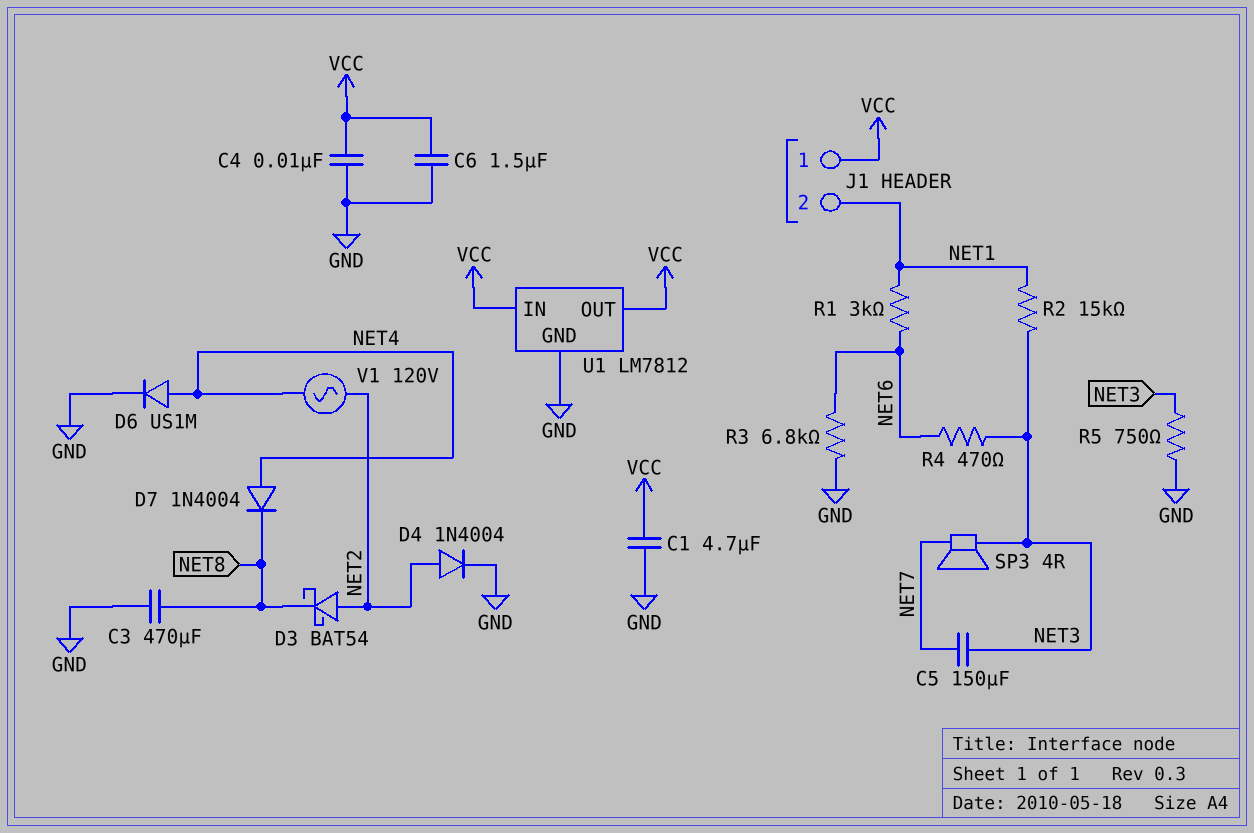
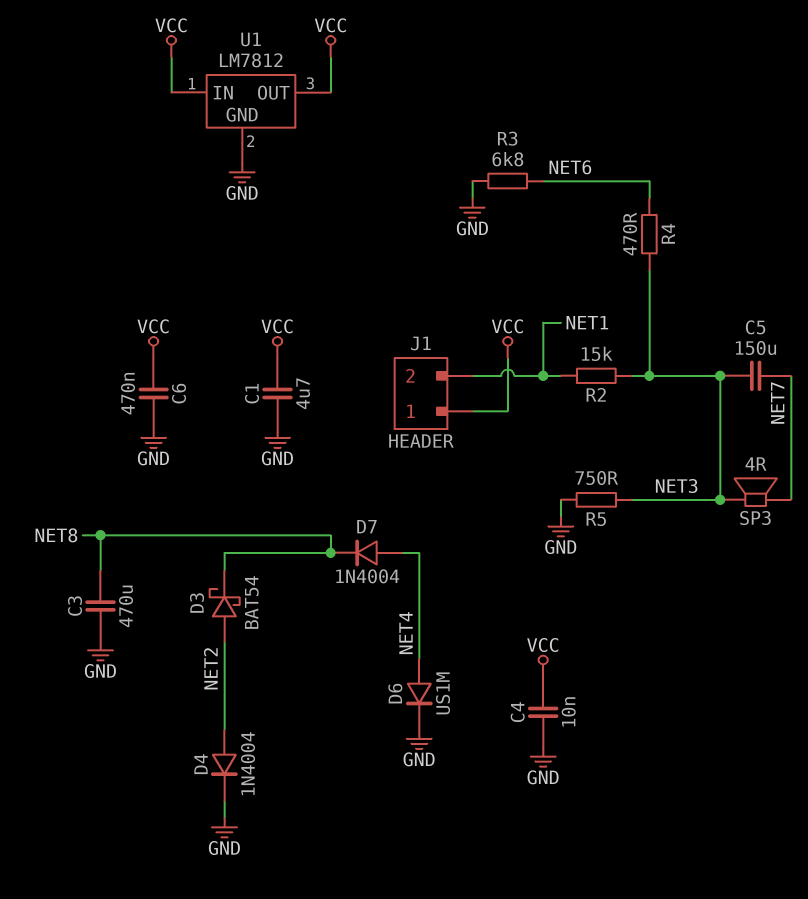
C6: 1.5uF (GND, VCC) -> 470nF (GND, VCC)
R1: 3k (NET1, NET6) -> none
V1: AC 120V (NET2, NET4) -> none

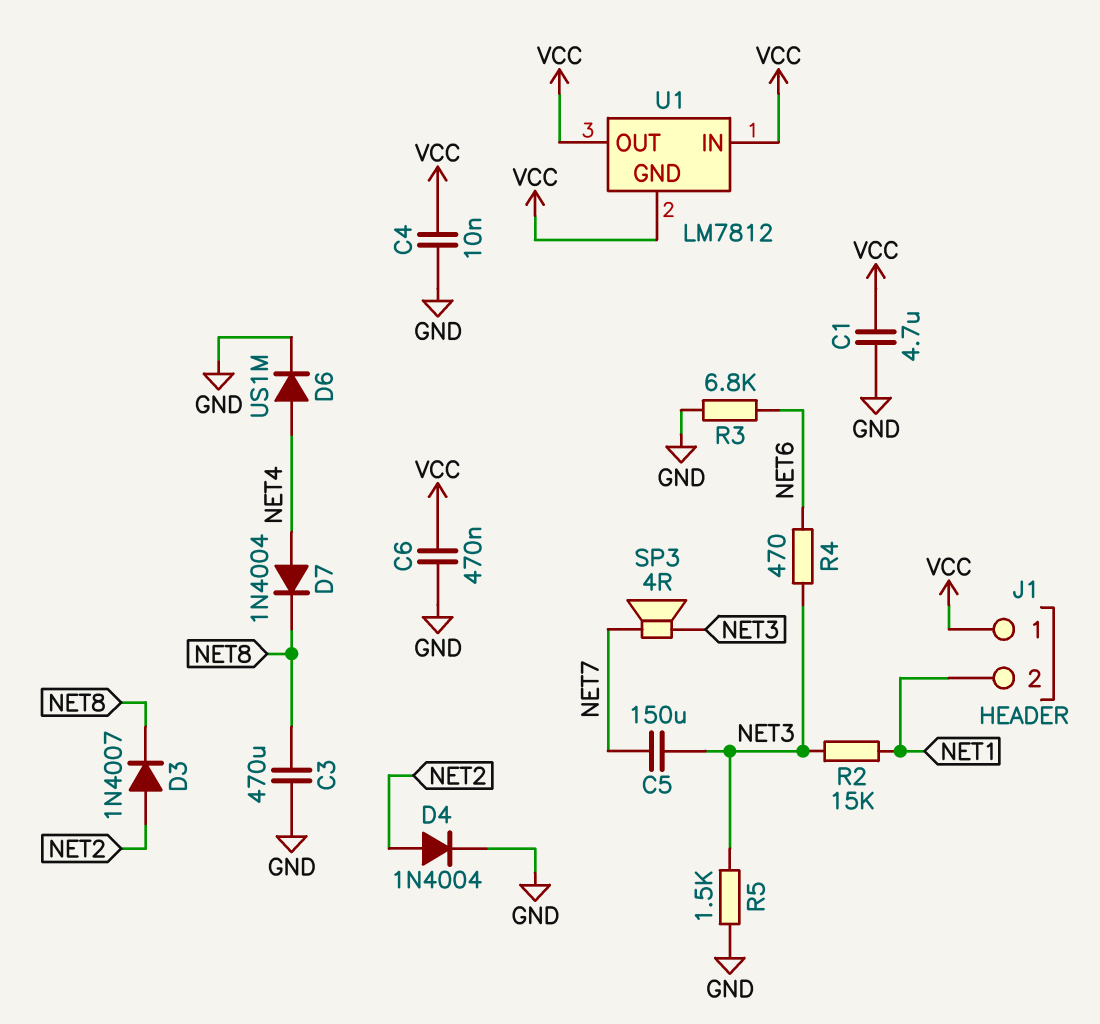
D3: schottky BAT54 (A NET2, K NET8) -> diode 1N4007 (A NET2, K NET8)
R5: 750 (GND, NET3) -> 1.5k (GND, NET3)
U1 pin GND: GND -> VCC

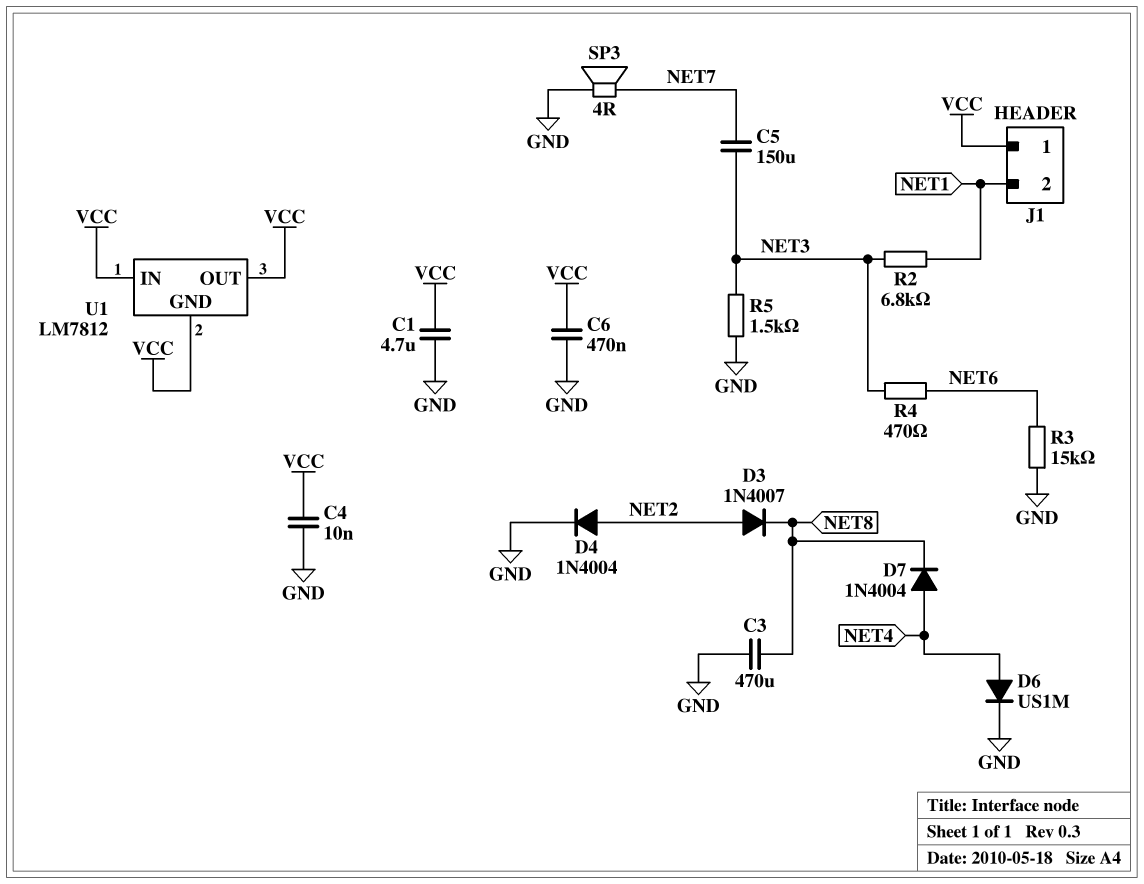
R2: 15k (NET1, NET3) -> 6.8k (NET1, NET3)
R3: 6.8k (GND, NET6) -> 15k (GND, NET6)
SP3: speaker 4R (NET3, NET7) -> speaker 4R (GND, NET7)

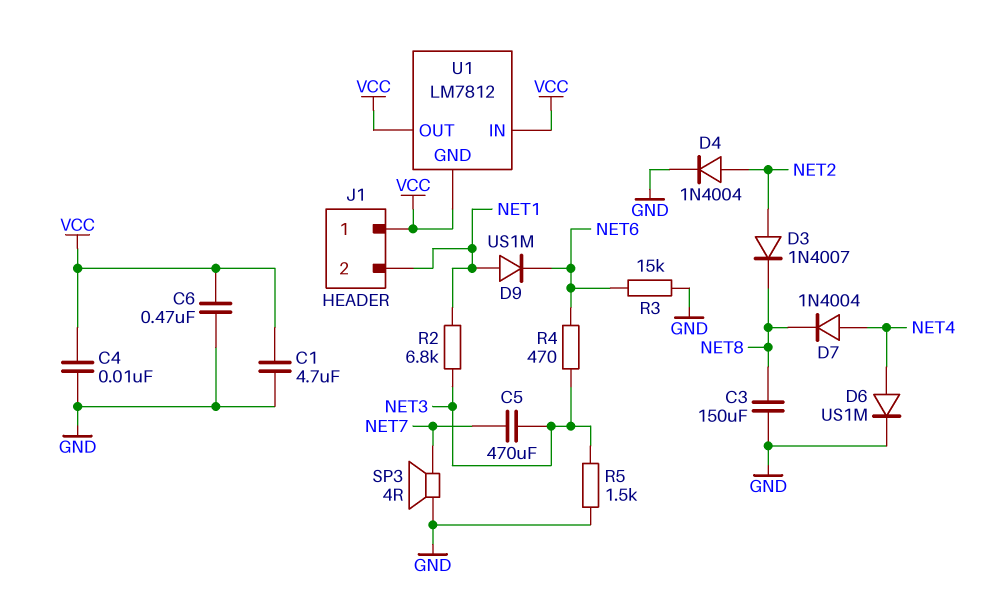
C3: 470uF (GND, NET8) -> 150uF (GND, NET8)
C5: 150uF (NET3, NET7) -> 470uF (NET3, NET7)
D9: none -> diode US1M (A NET1, K NET6)

